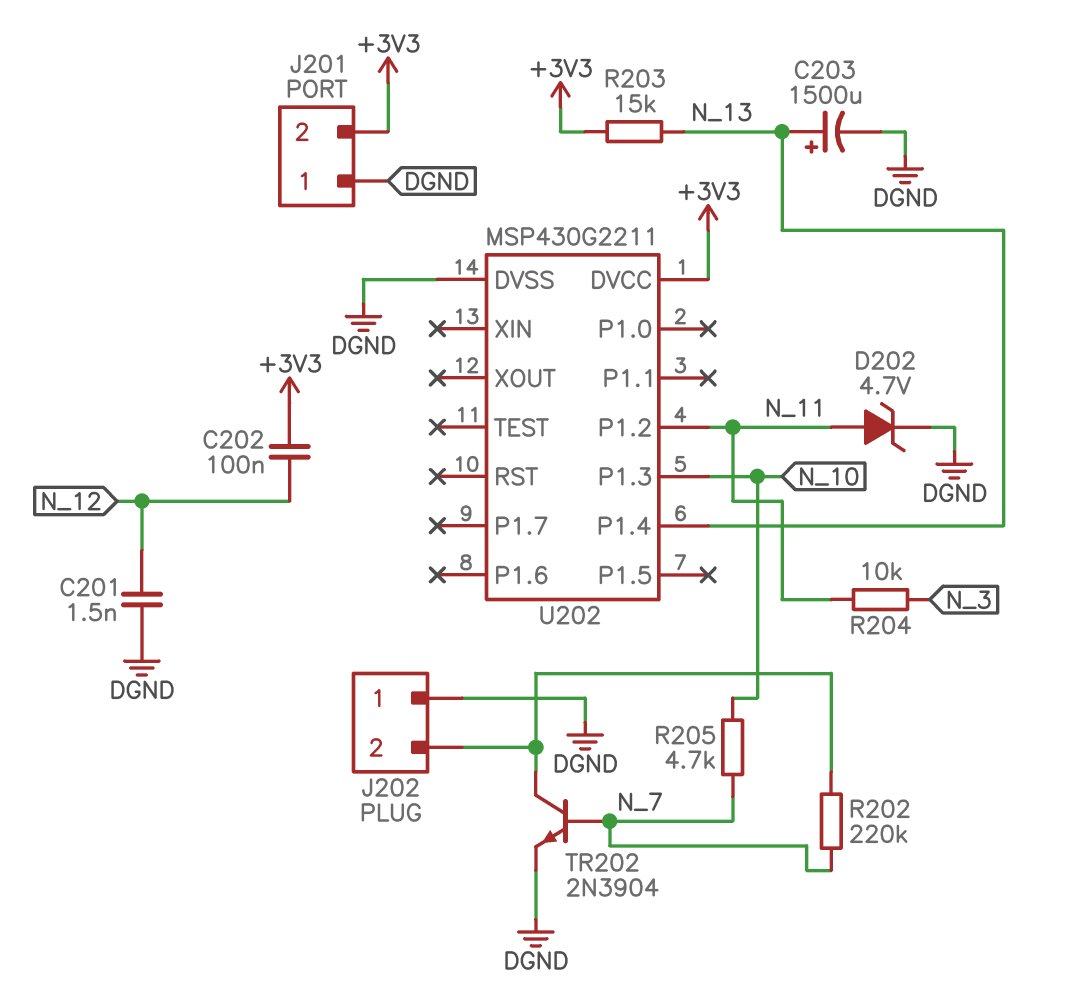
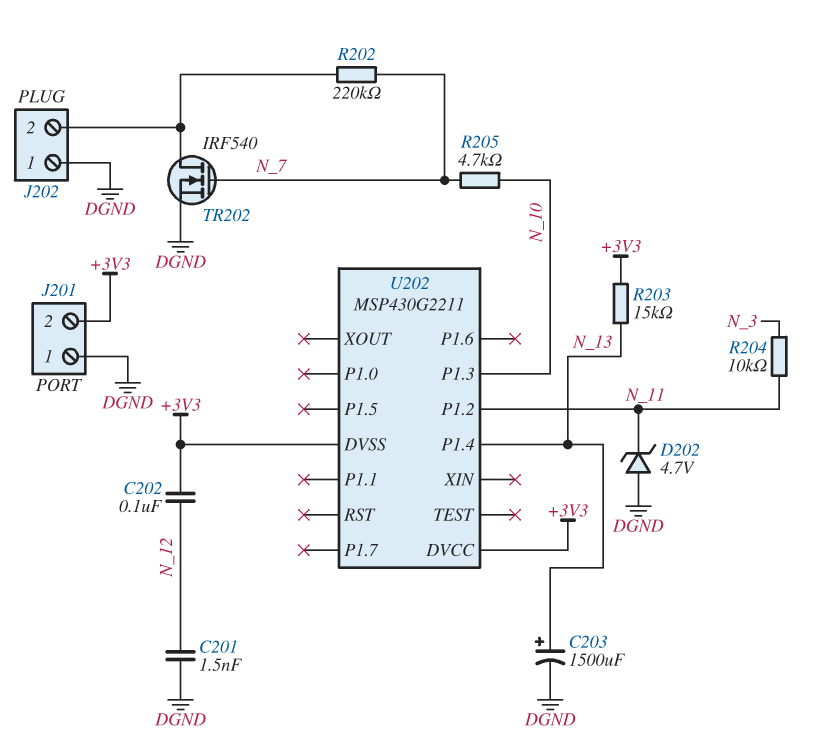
D202: zener 4.7V (A N_11, K DGND) -> zener 4.7V (A DGND, K N_11)
TR202: NPN 2N3904 (B N_7, C J202/2, E DGND) -> NMOS IRF540 (G N_7, D J202/2, S DGND)
U202 pin DVSS: DGND -> +3V3

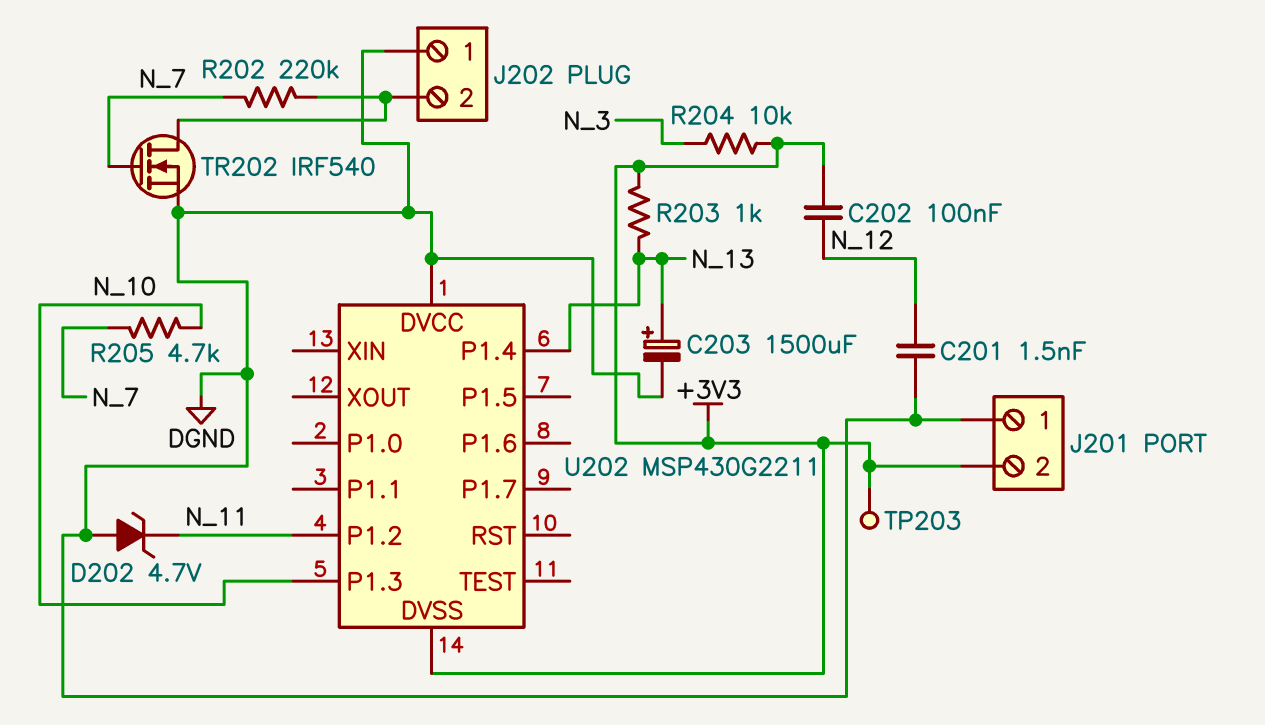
R203: 15k (+3V3, N_13) -> 1k (+3V3, N_13)
R204: 10k (N_3, N_11) -> 10k (+3V3, N_3)
TP203: none -> test point (+3V3)
U202 pin DVCC: +3V3 -> DGND

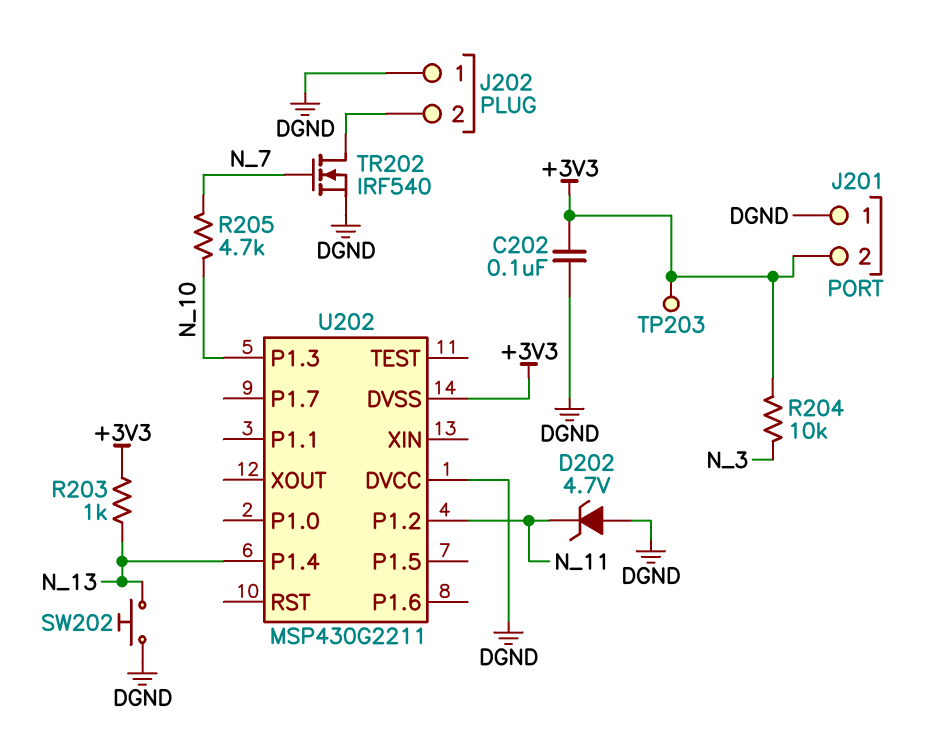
C201: 1.5nF (DGND, N_12) -> none
C202: 100nF (+3V3, N_12) -> 100nF (+3V3, DGND)
C203: 1500uF (plus N_13, minus DGND) -> none
R202: 220k (J202/2, N_7) -> none
SW202: none -> button (DGND, N_13)

